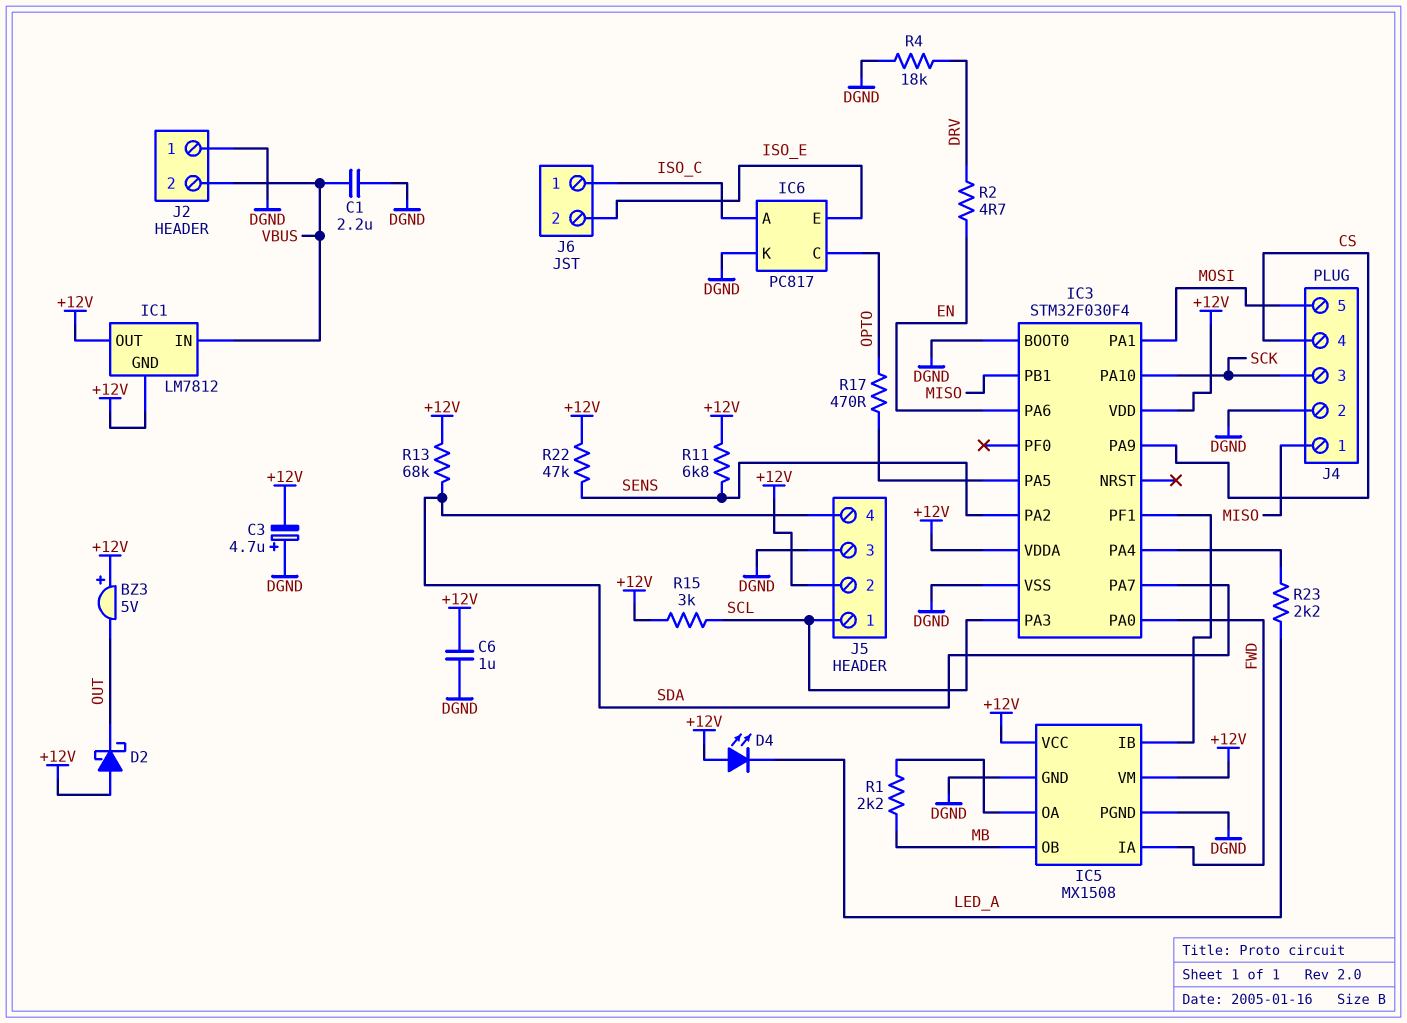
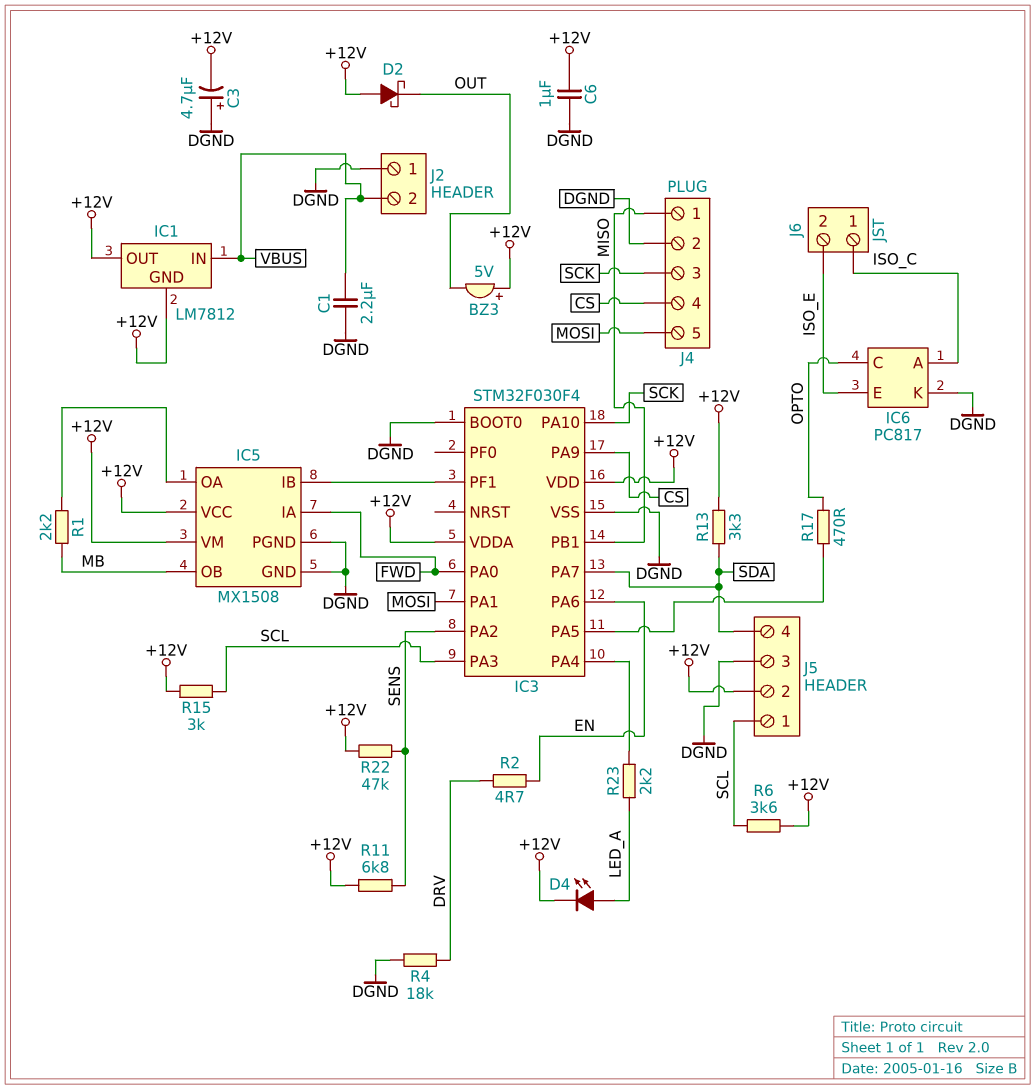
D4: LED (A +12V, K LED_A) -> LED (A LED_A, K +12V)
R6: none -> 3.6k (+12V, SCL)
R13: 68k (+12V, SDA) -> 3.3k (+12V, SDA)

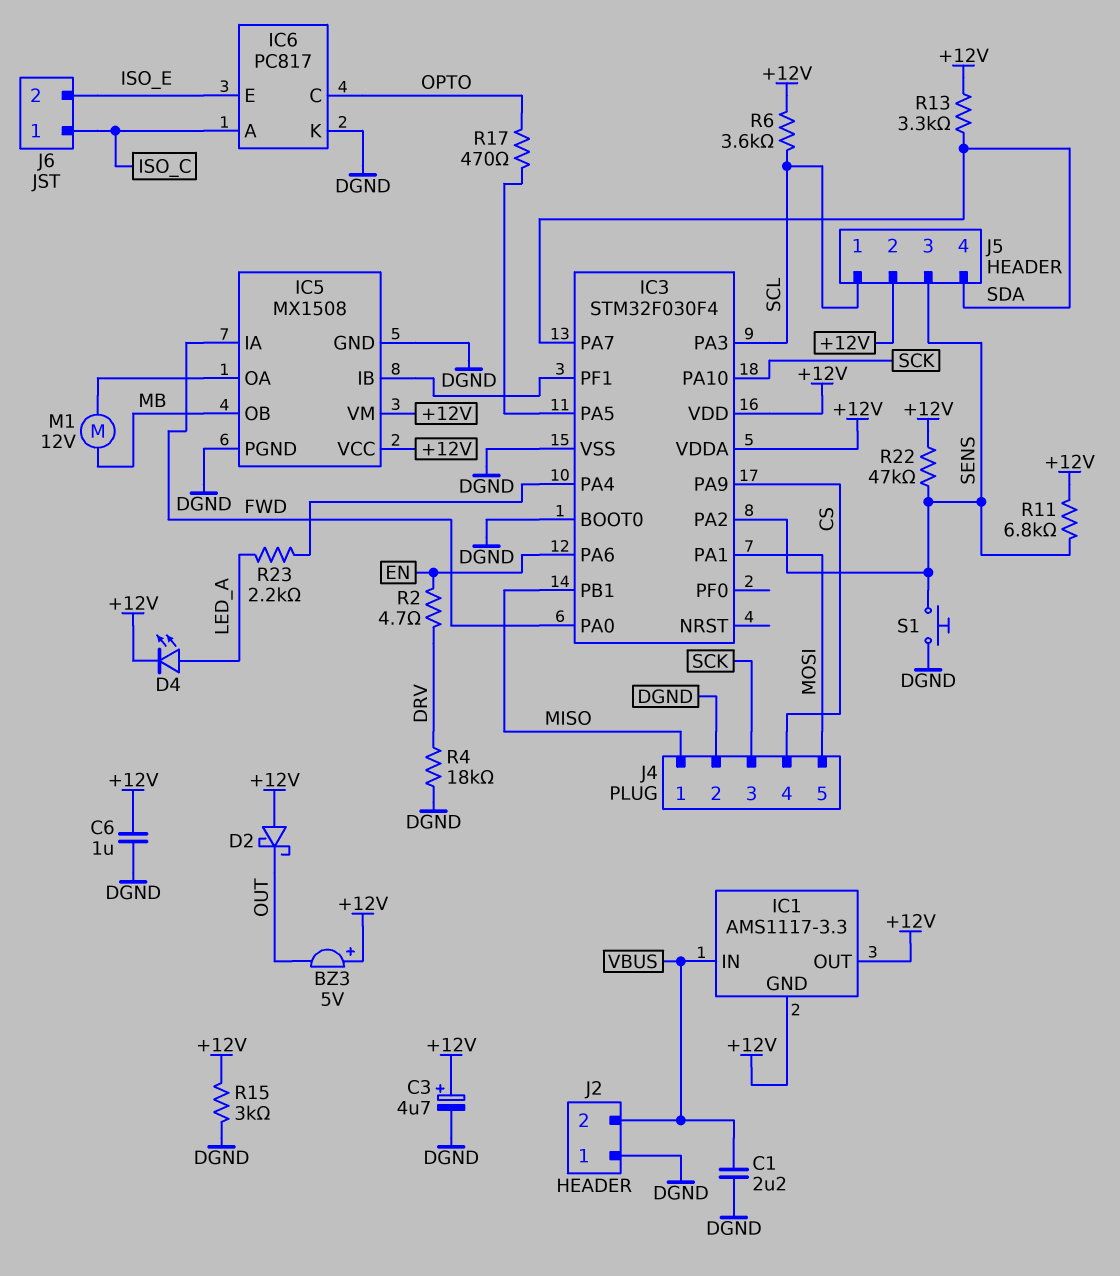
C3: 4.7uF (plus DGND, minus +12V) -> 4.7uF (plus +12V, minus DGND)
IC1: LM7812 -> AMS1117-3.3
J5 pin 3: DGND -> SENS
M1: none -> motor 12V (IC5/OA, MB)
R1: 2.2k (IC5/OA, MB) -> none
R15: 3k (+12V, SCL) -> 3k (+12V, DGND)
S1: none -> button (DGND, SENS)

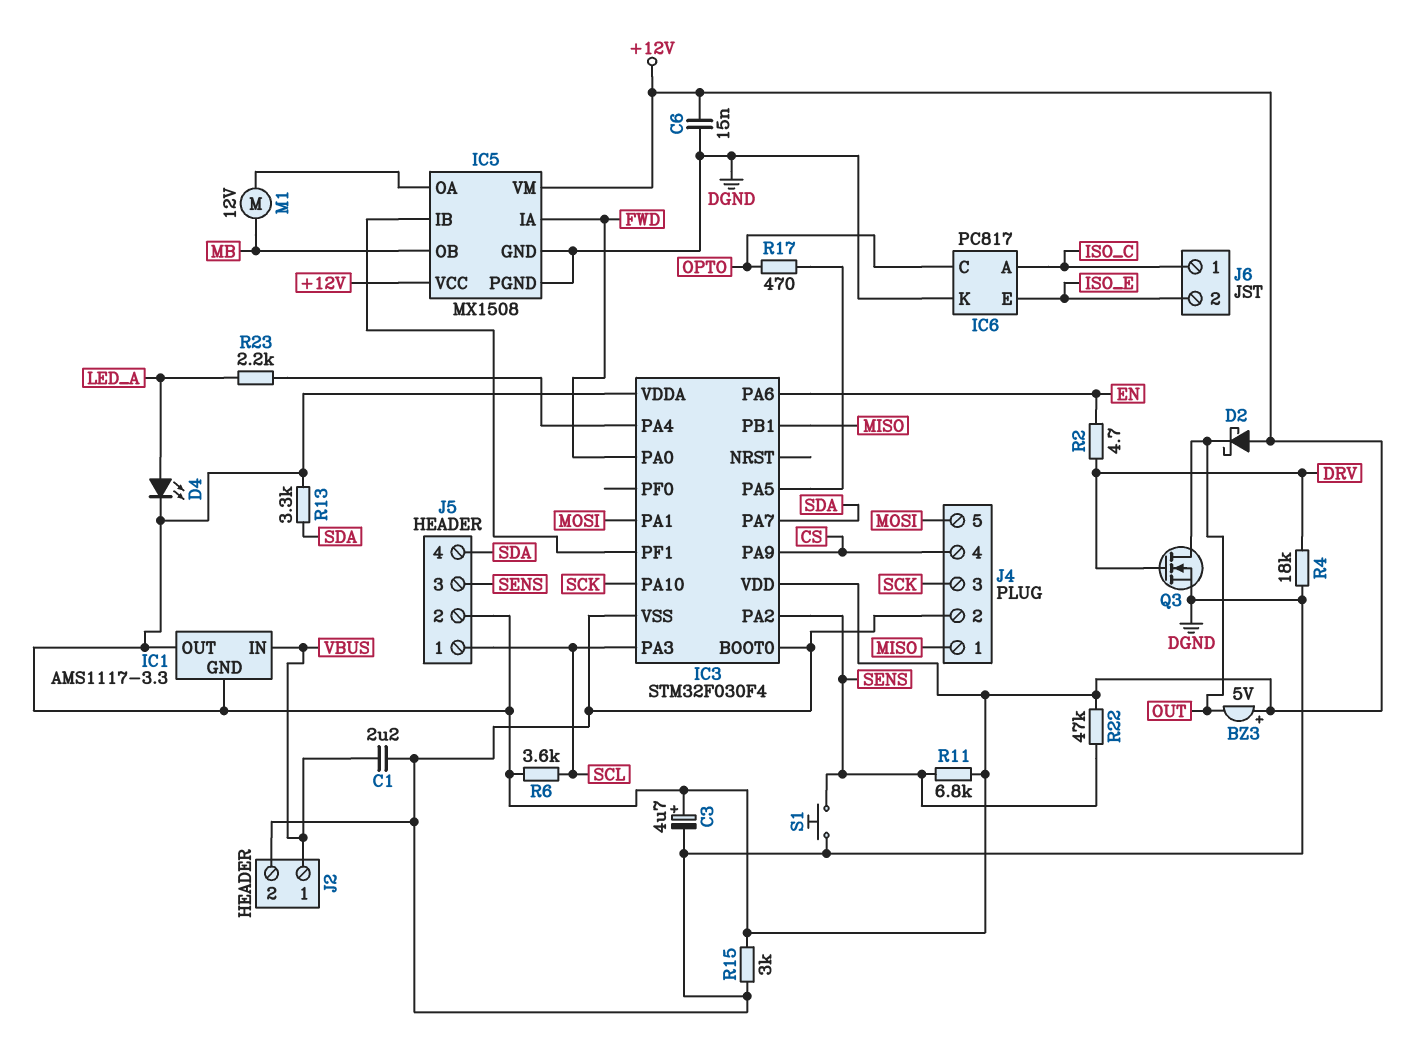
C6: 1uF (+12V, DGND) -> 15nF (+12V, DGND)
J2 pin 1: DGND -> VBUS
J2 pin 2: VBUS -> DGND
Q3: none -> NMOS (G DRV, D OUT, S DGND)

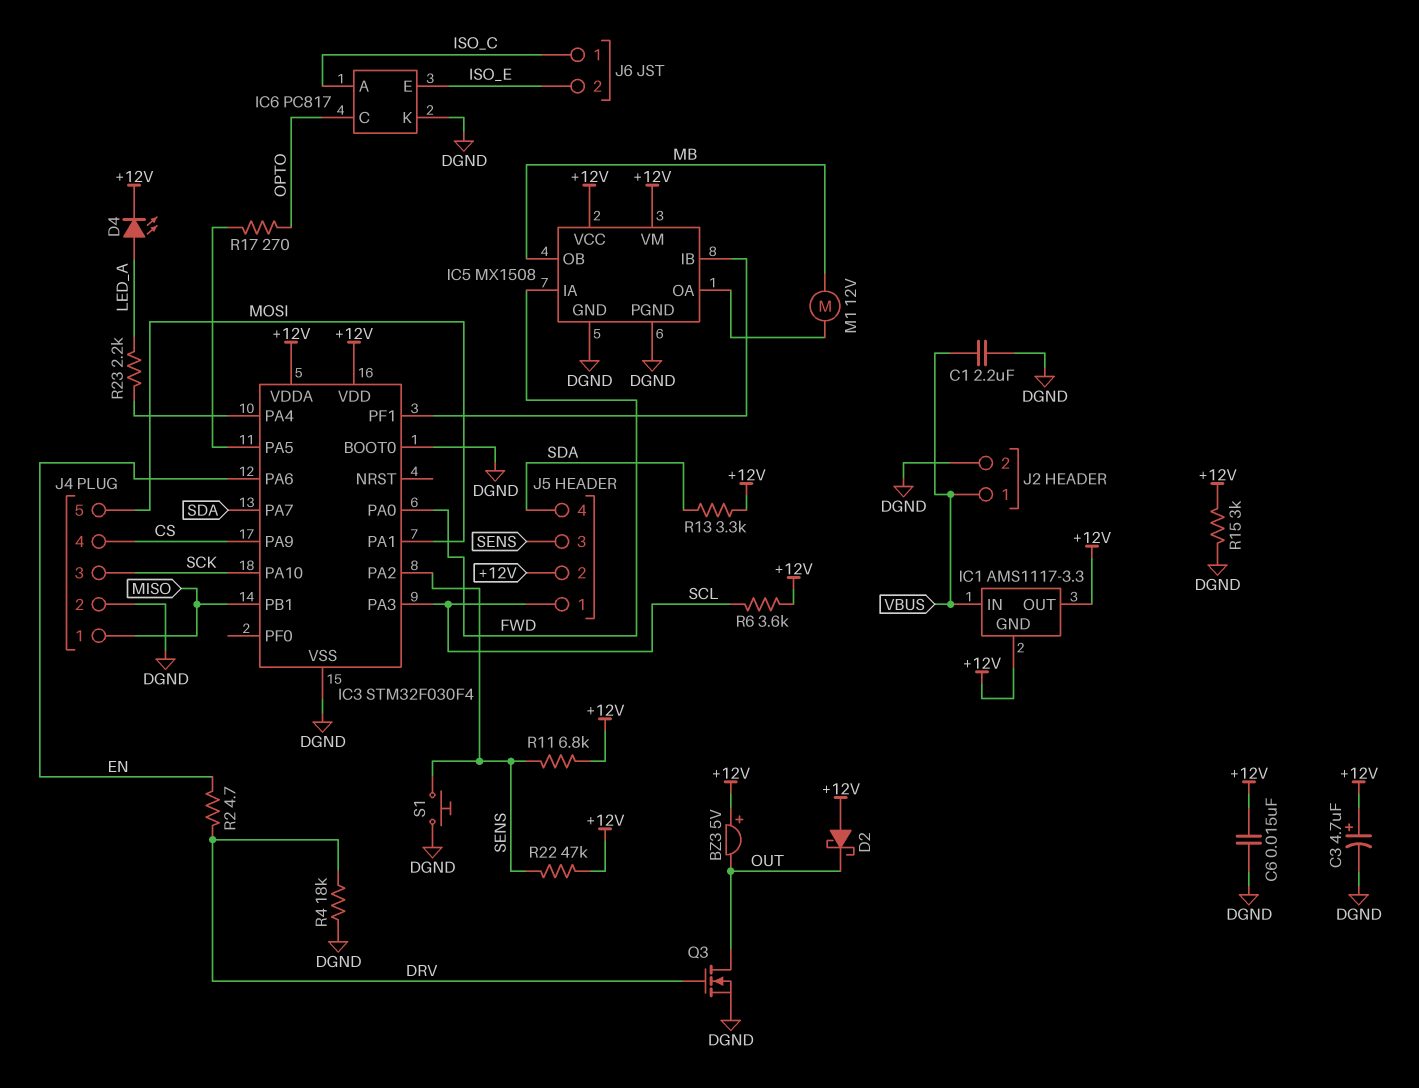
R17: 470 (IC3/PA5, OPTO) -> 270 (IC3/PA5, OPTO)

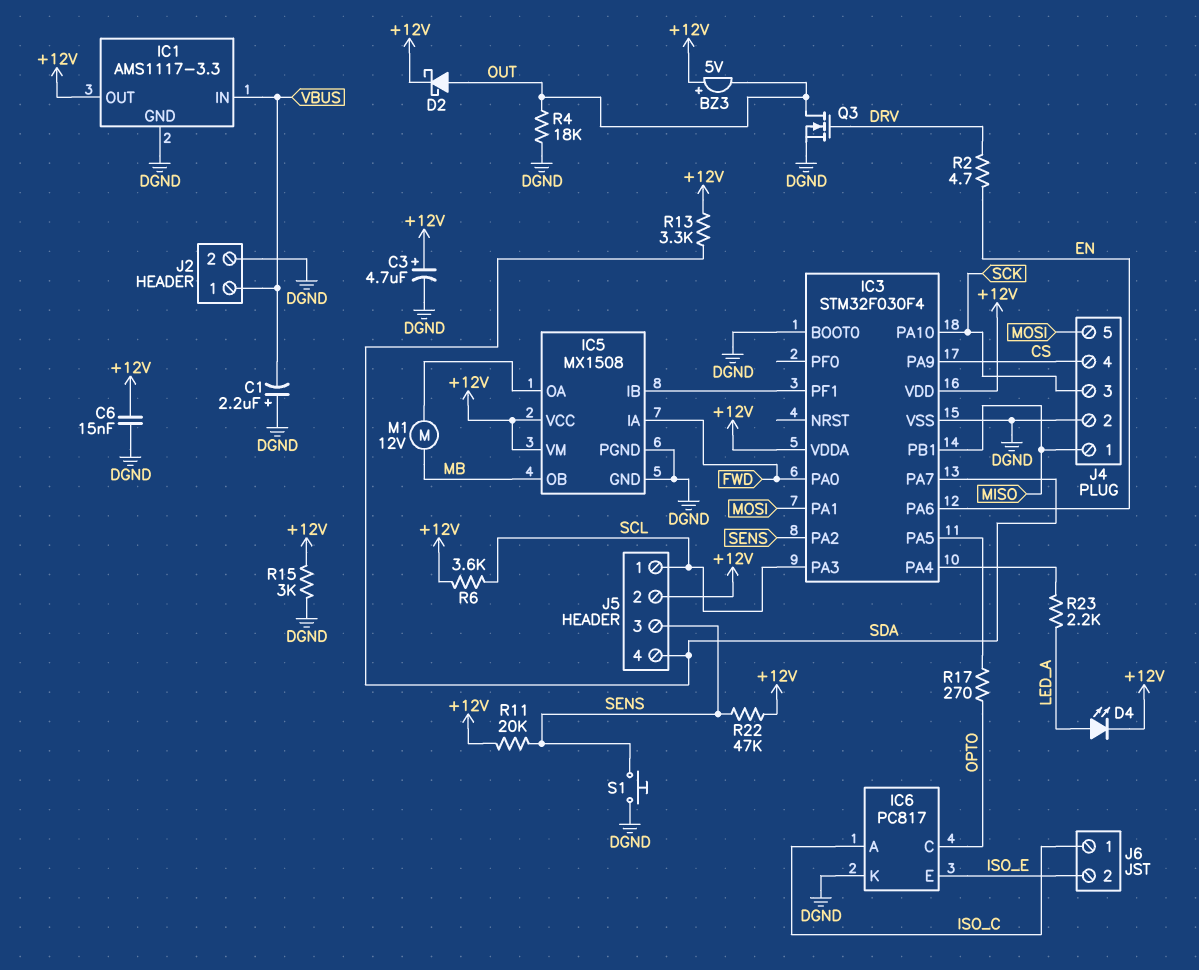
C1: 2.2uF (DGND, VBUS) -> 2.2uF (plus DGND, minus VBUS)
D2: schottky (A +12V, K OUT) -> schottky (A OUT, K +12V)
IC1 pin GND: +12V -> DGND
R4: 18k (DGND, DRV) -> 18k (DGND, OUT)
R11: 6.8k (+12V, SENS) -> 20k (+12V, SENS)

